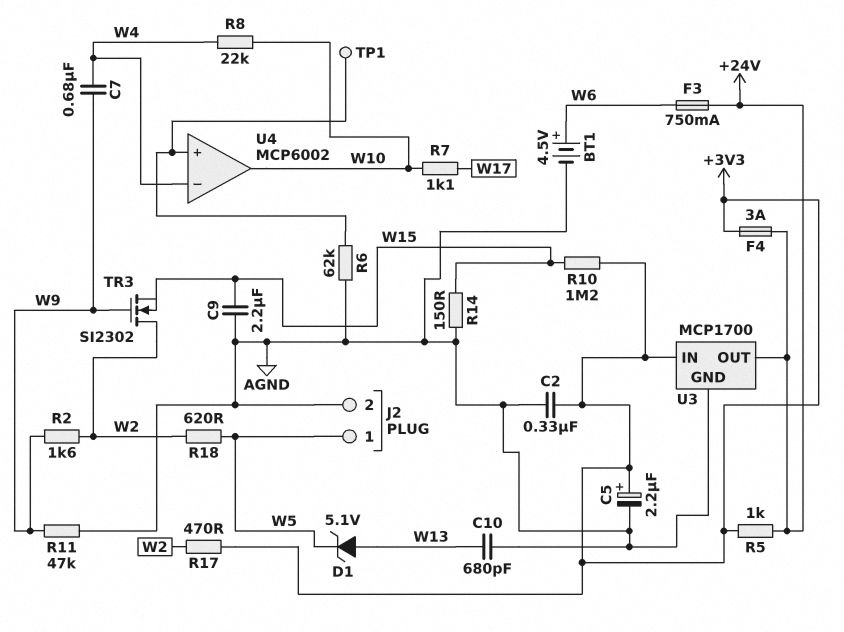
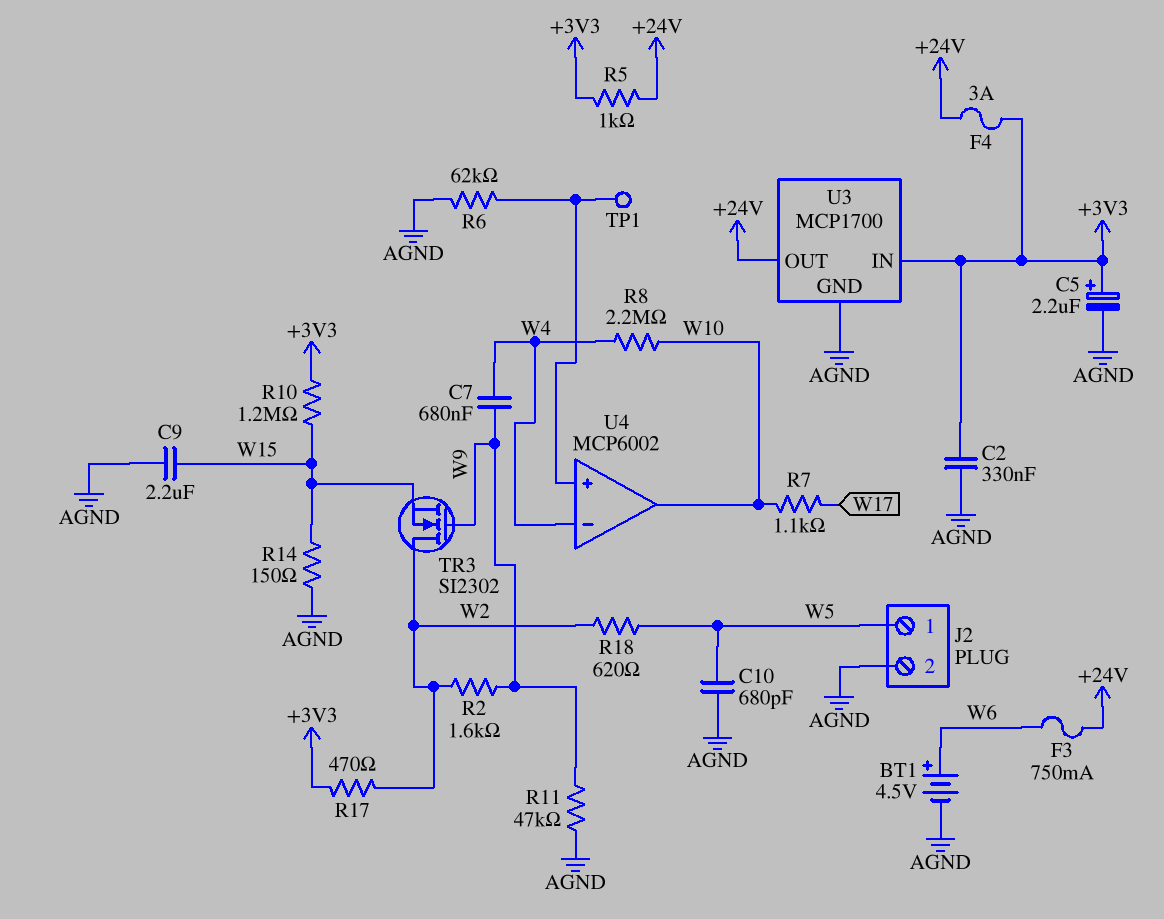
C10: 680pF (AGND, W13) -> 680pF (AGND, W5)
D1: zener 5.1V (A W13, K W5) -> none
R8: 22k (W4, W10) -> 2.2M (W4, W10)

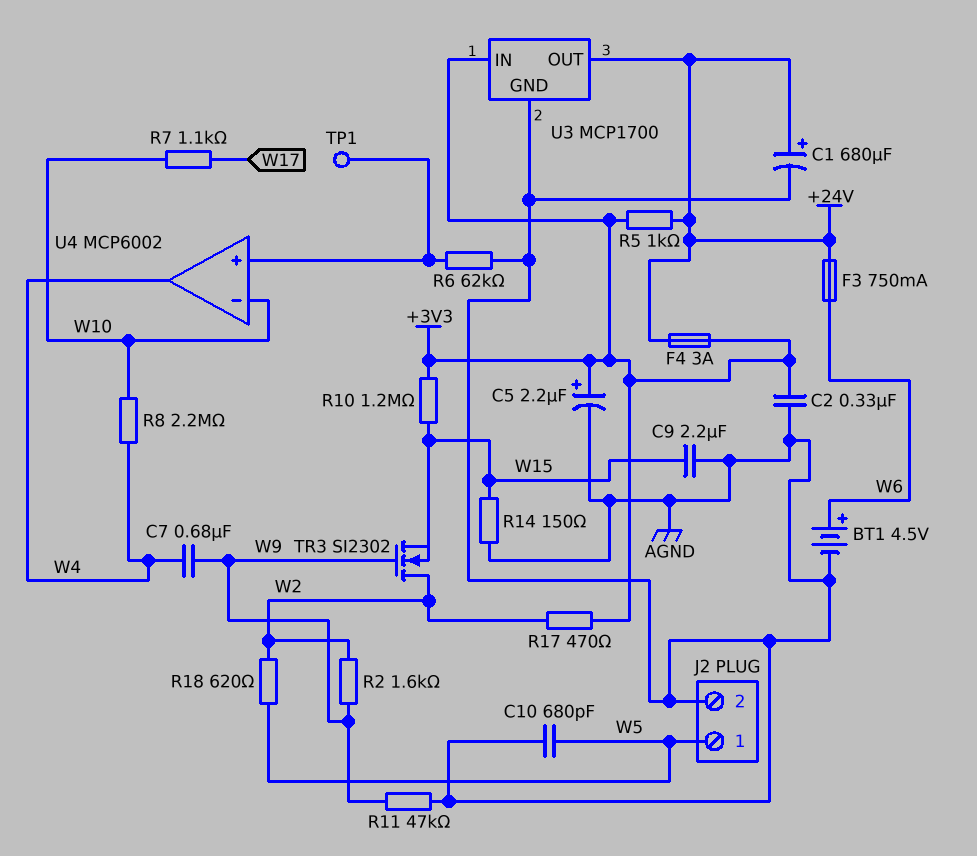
C1: none -> 680uF (plus +24V, minus AGND)
U4 pin in-: W4 -> W10
U4 pin out: W10 -> W4

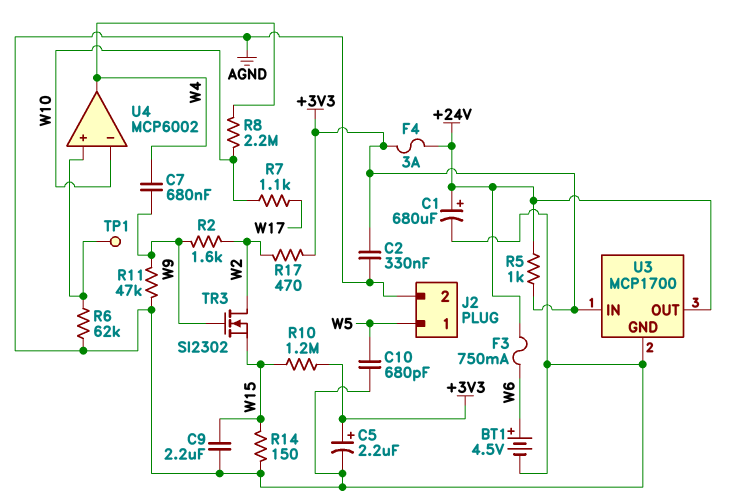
R18: 620 (W2, W5) -> none

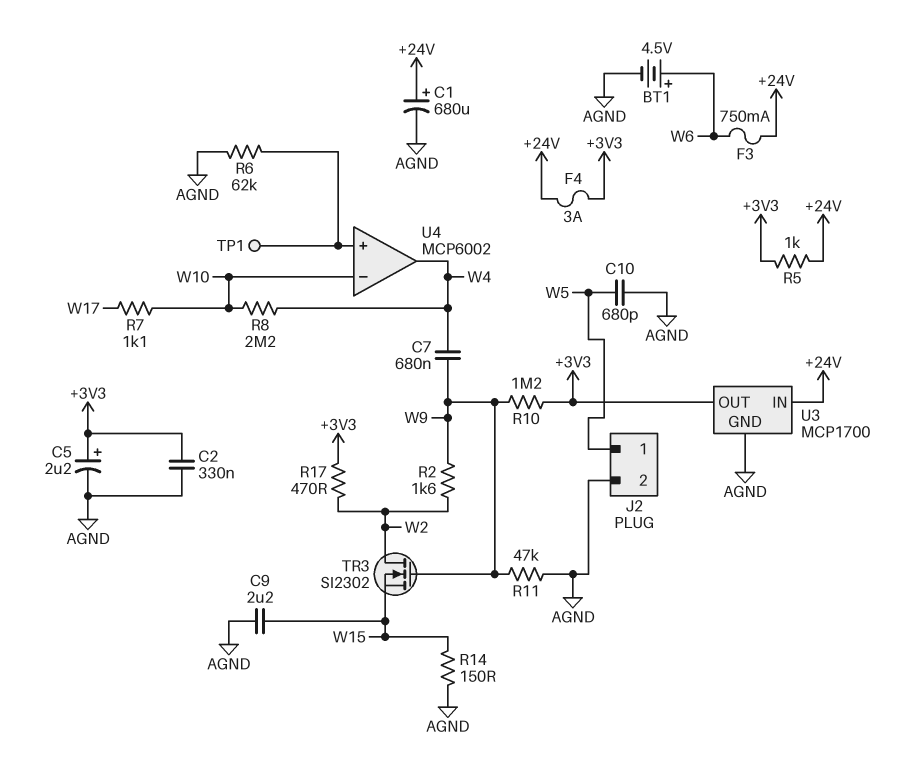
R10: 1.2M (+3V3, W15) -> 1.2M (+3V3, W9)
U3 pin IN: +3V3 -> +24V
U3 pin OUT: +24V -> +3V3

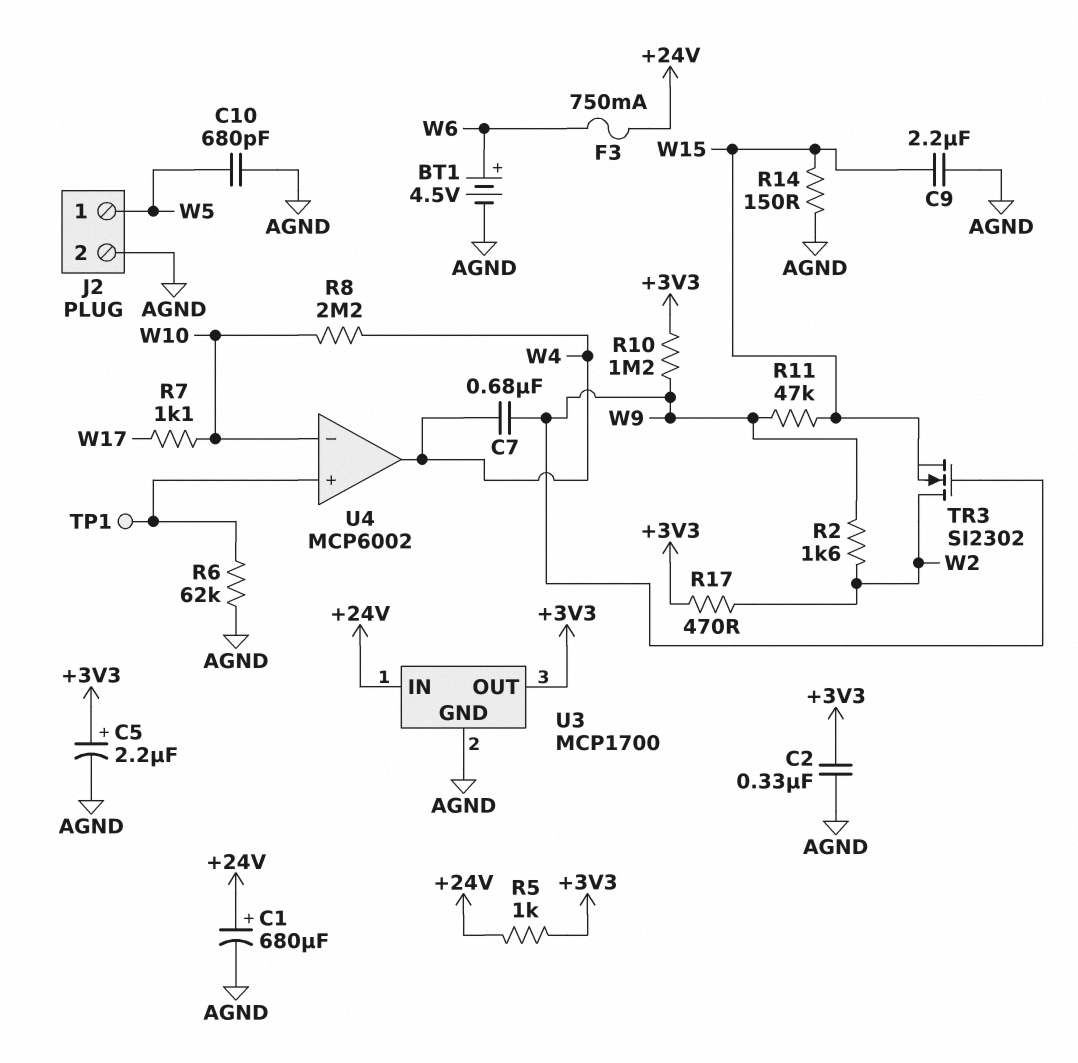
F4: 3A (+3V3, +24V) -> none
R11: 47k (AGND, W9) -> 47k (W9, W15)

